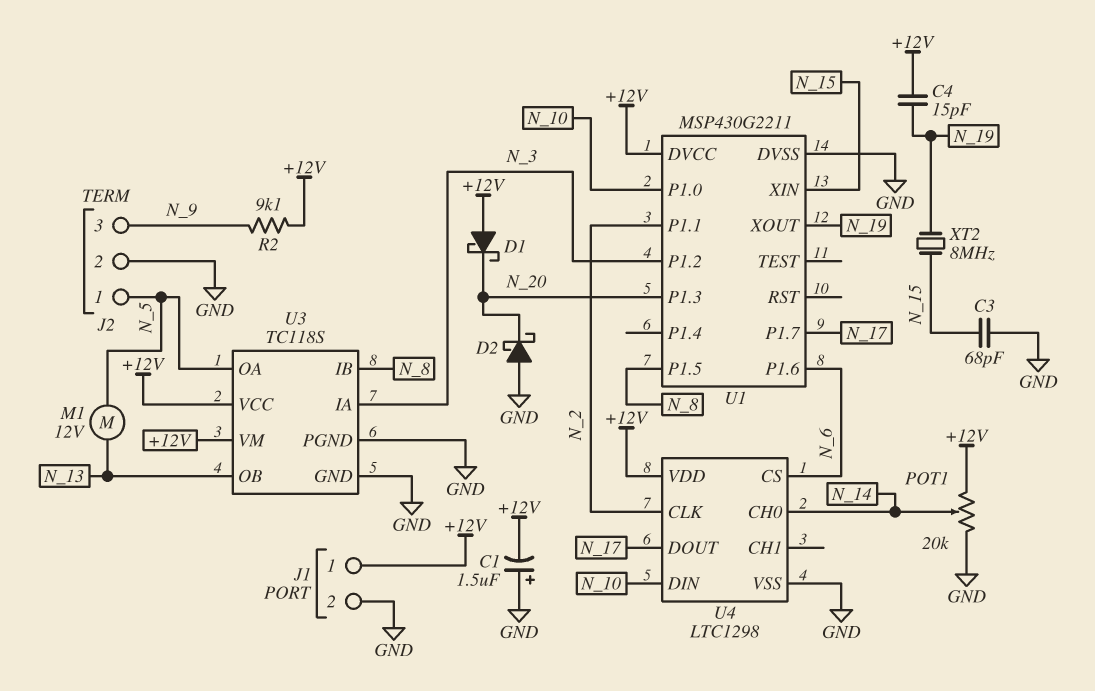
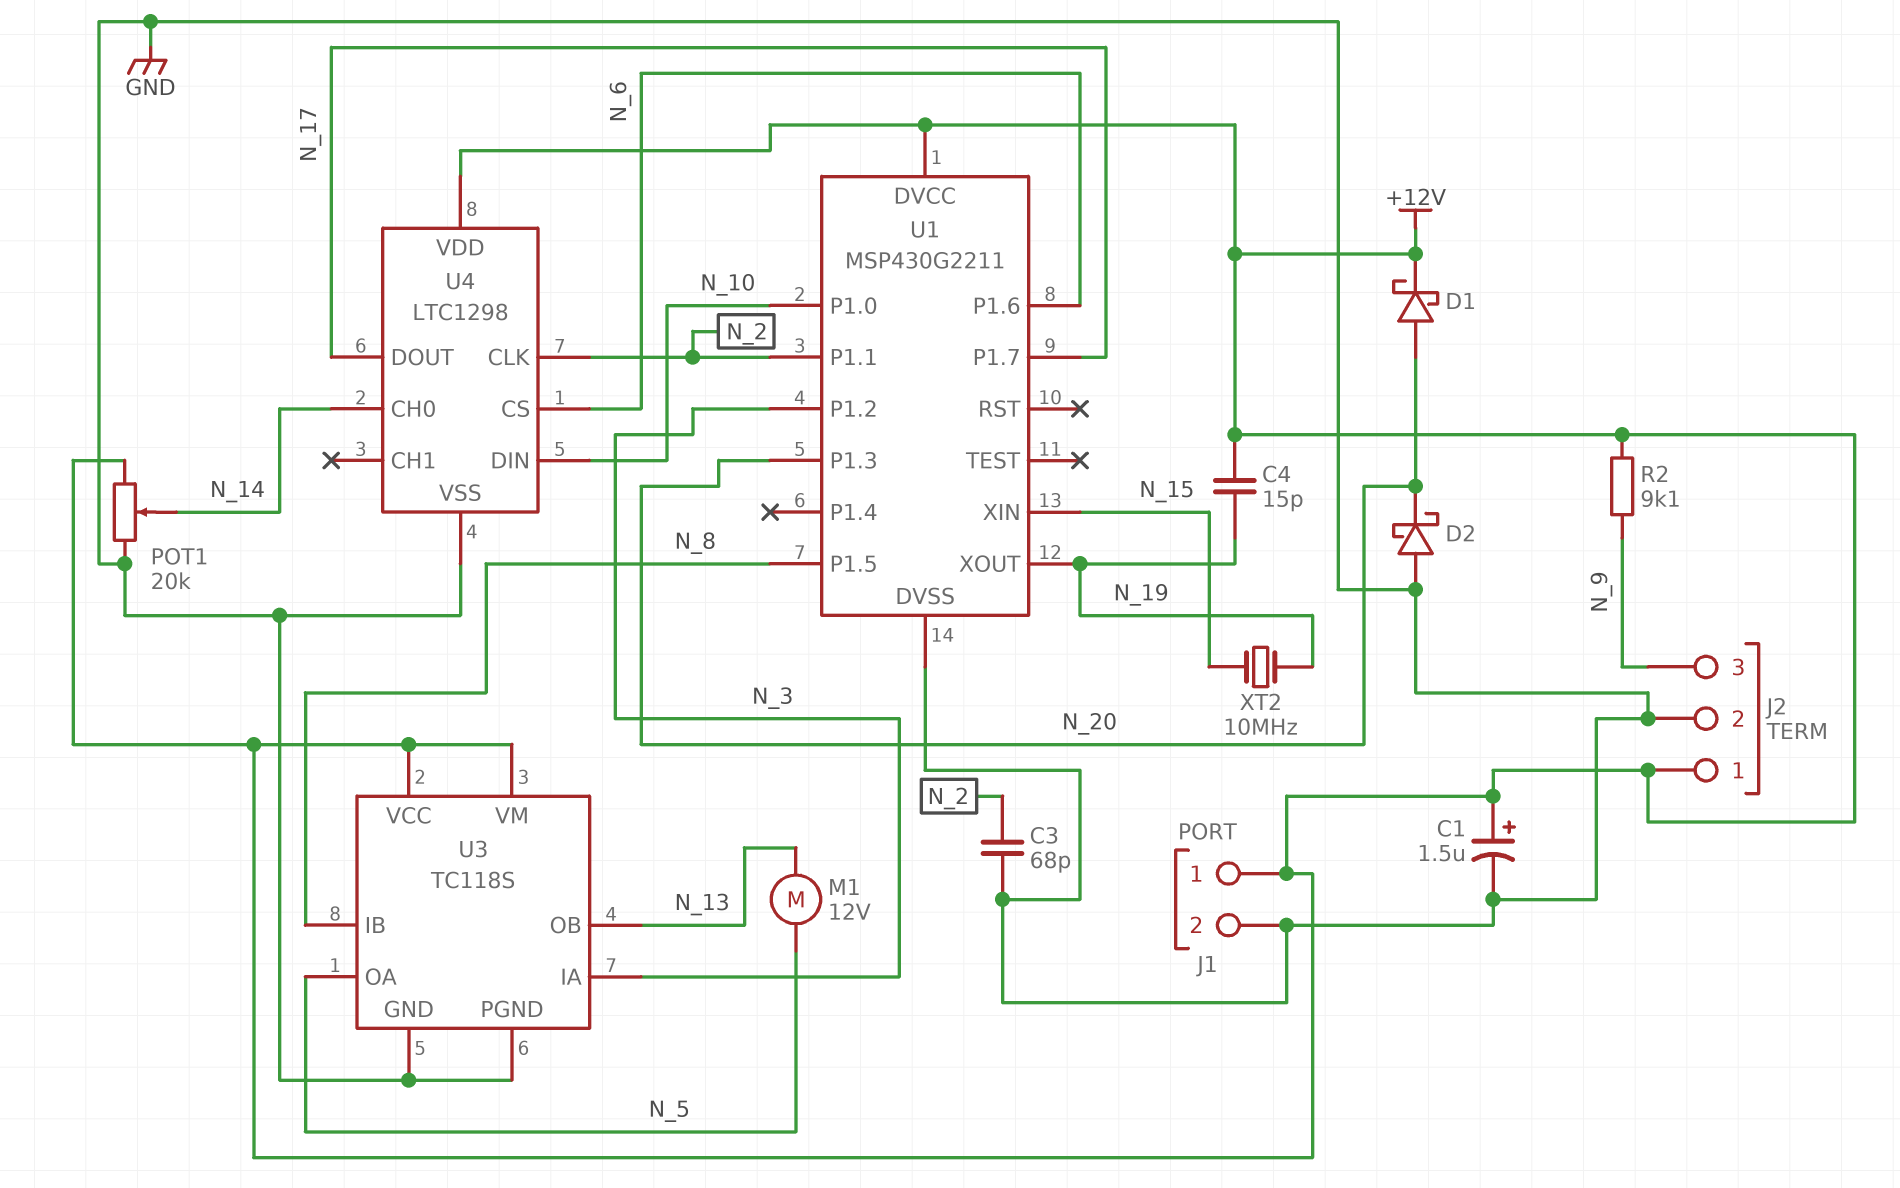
C1: 1.5uF (plus GND, minus +12V) -> 1.5uF (plus +12V, minus GND)
C3: 68pF (GND, N_15) -> 68pF (GND, N_2)
D1: schottky (A +12V, K N_20) -> schottky (A N_20, K +12V)
J2 pin 1: N_5 -> +12V
XT2: 8MHz (N_15, N_19) -> 10MHz (N_15, N_19)

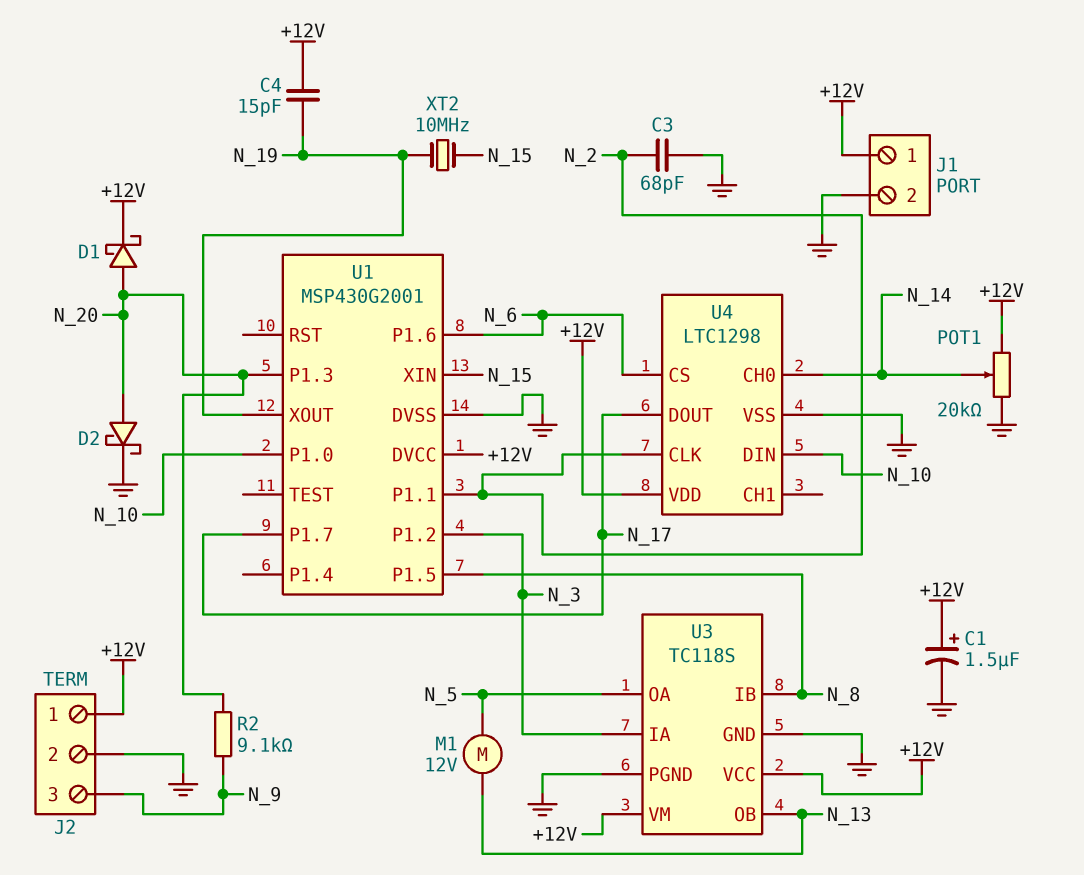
D2: schottky (A GND, K N_20) -> schottky (A N_20, K GND)
R2: 9.1k (+12V, N_9) -> 9.1k (N_9, N_20)
U1: MSP430G2211 -> MSP430G2001

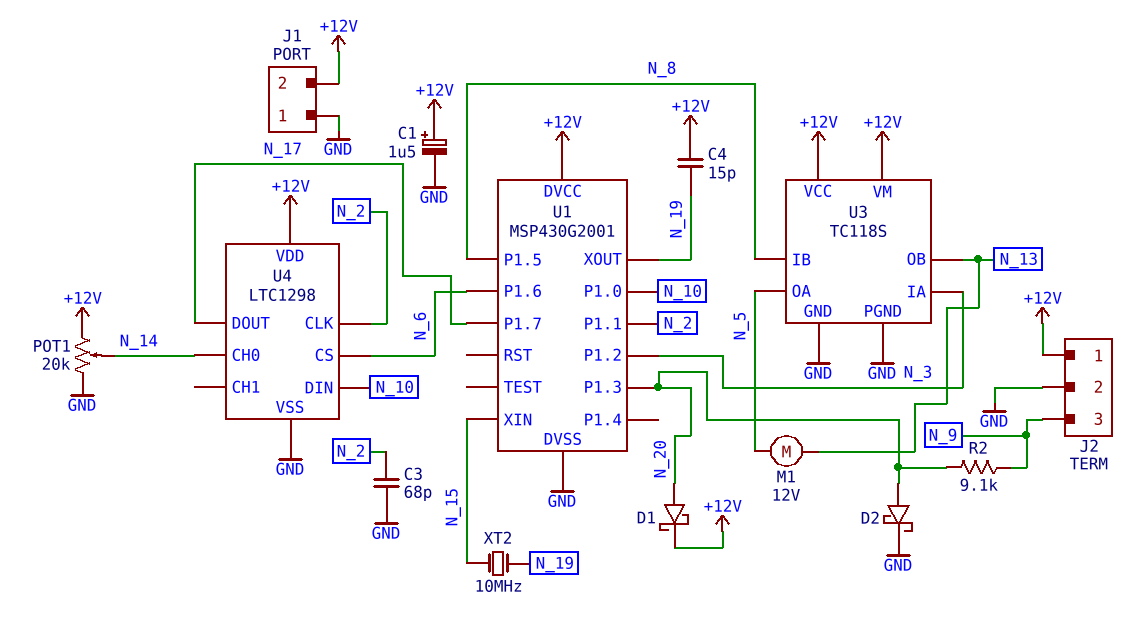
J1 pin 1: +12V -> GND
J1 pin 2: GND -> +12V

